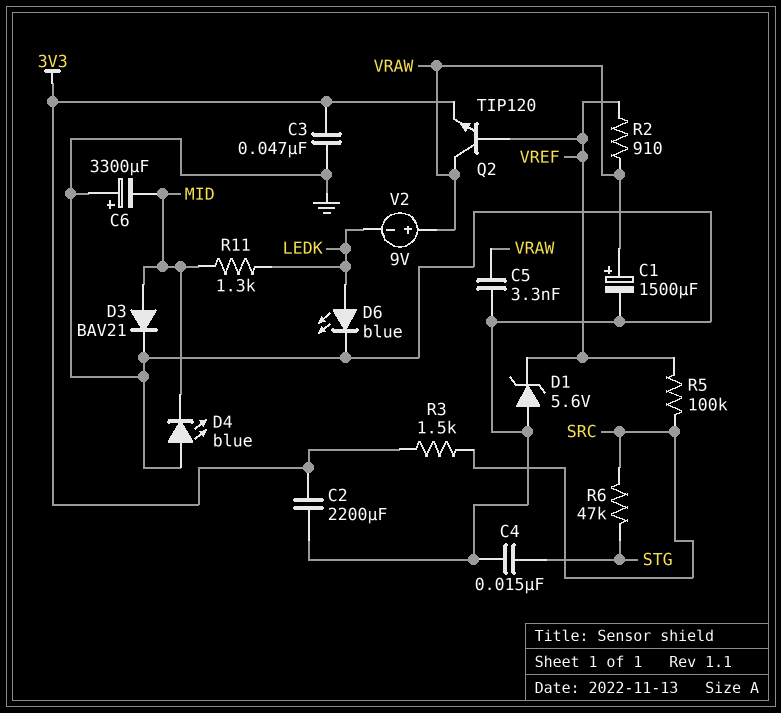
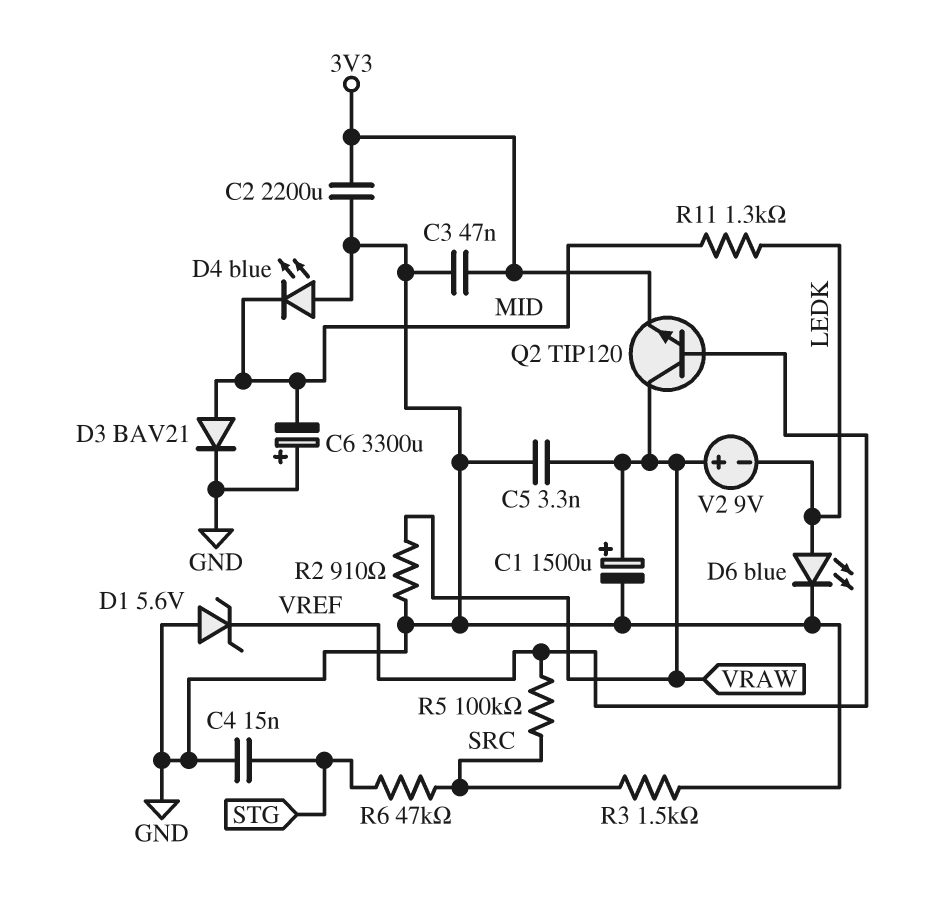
R2: 910 (VRAW, VREF) -> 910 (GND, VRAW)
R3: 1.5k (3V3, SRC) -> 1.5k (GND, SRC)

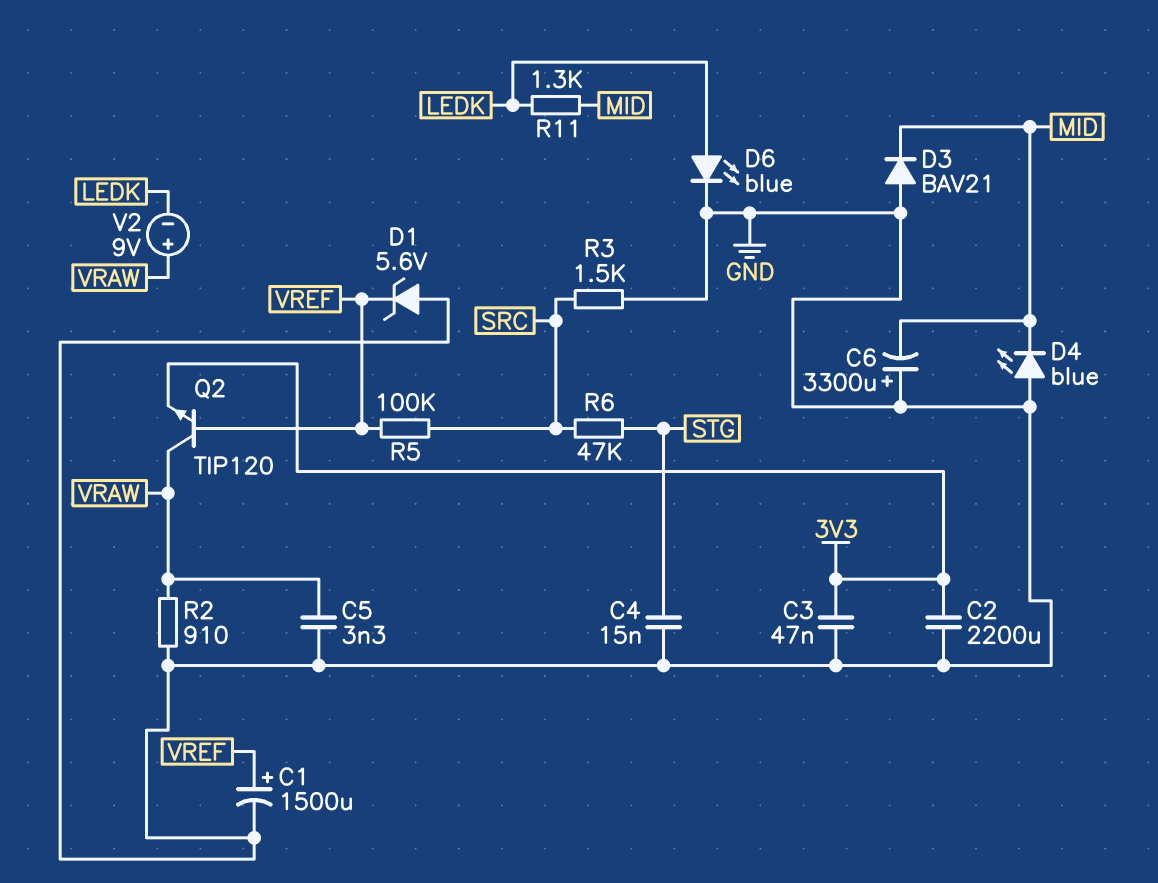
C1: 1500uF (plus VRAW, minus GND) -> 1500uF (plus VREF, minus GND)
D3: diode BAV21 (A MID, K GND) -> diode BAV21 (A GND, K MID)

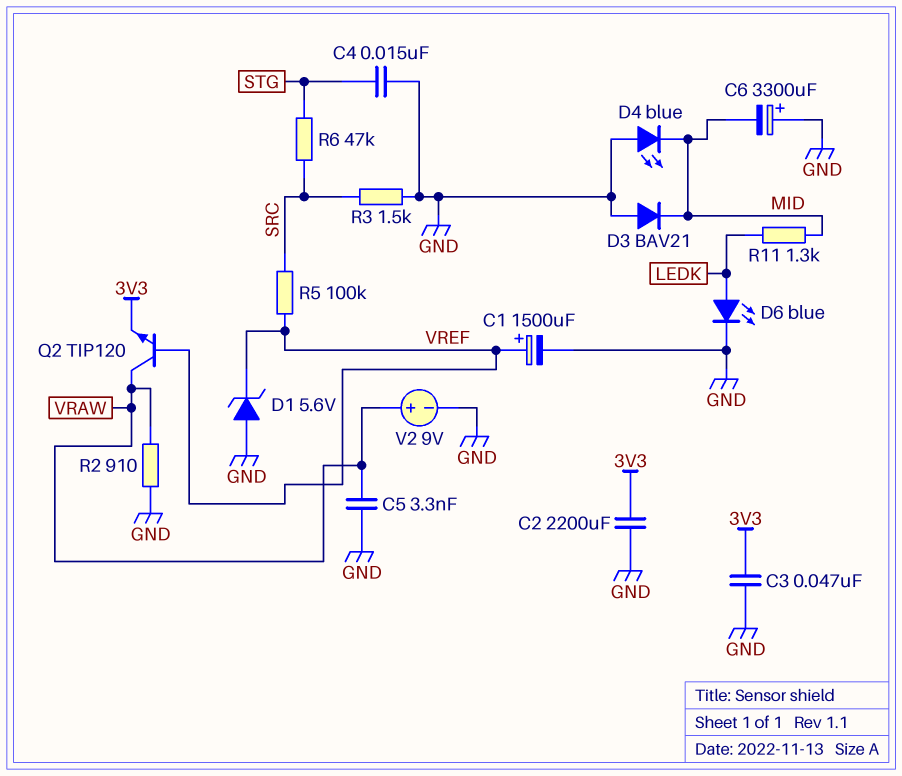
V2: 9V (plus VRAW, minus LEDK) -> 9V (plus VRAW, minus GND)

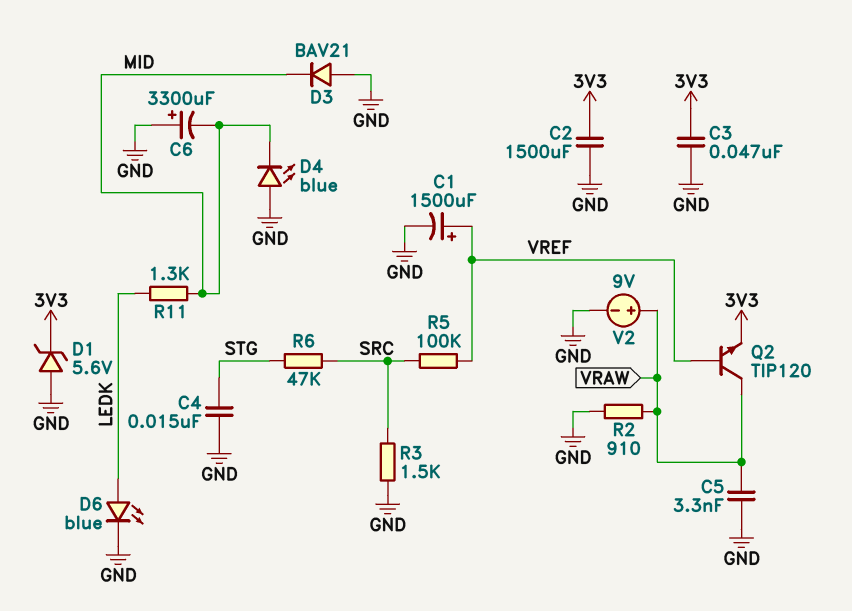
C2: 2200uF (3V3, GND) -> 1500uF (3V3, GND)
D1: zener 5.6V (A GND, K VREF) -> zener 5.6V (A GND, K 3V3)

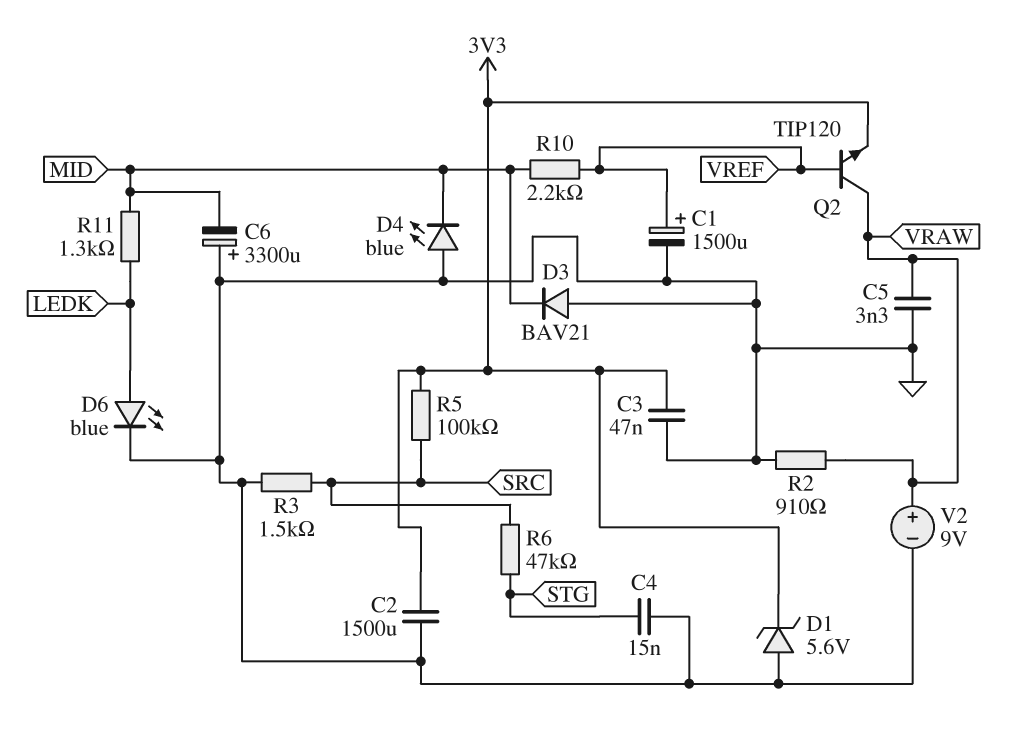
R5: 100k (SRC, VREF) -> 100k (3V3, SRC)
R10: none -> 2.2k (MID, VREF)

